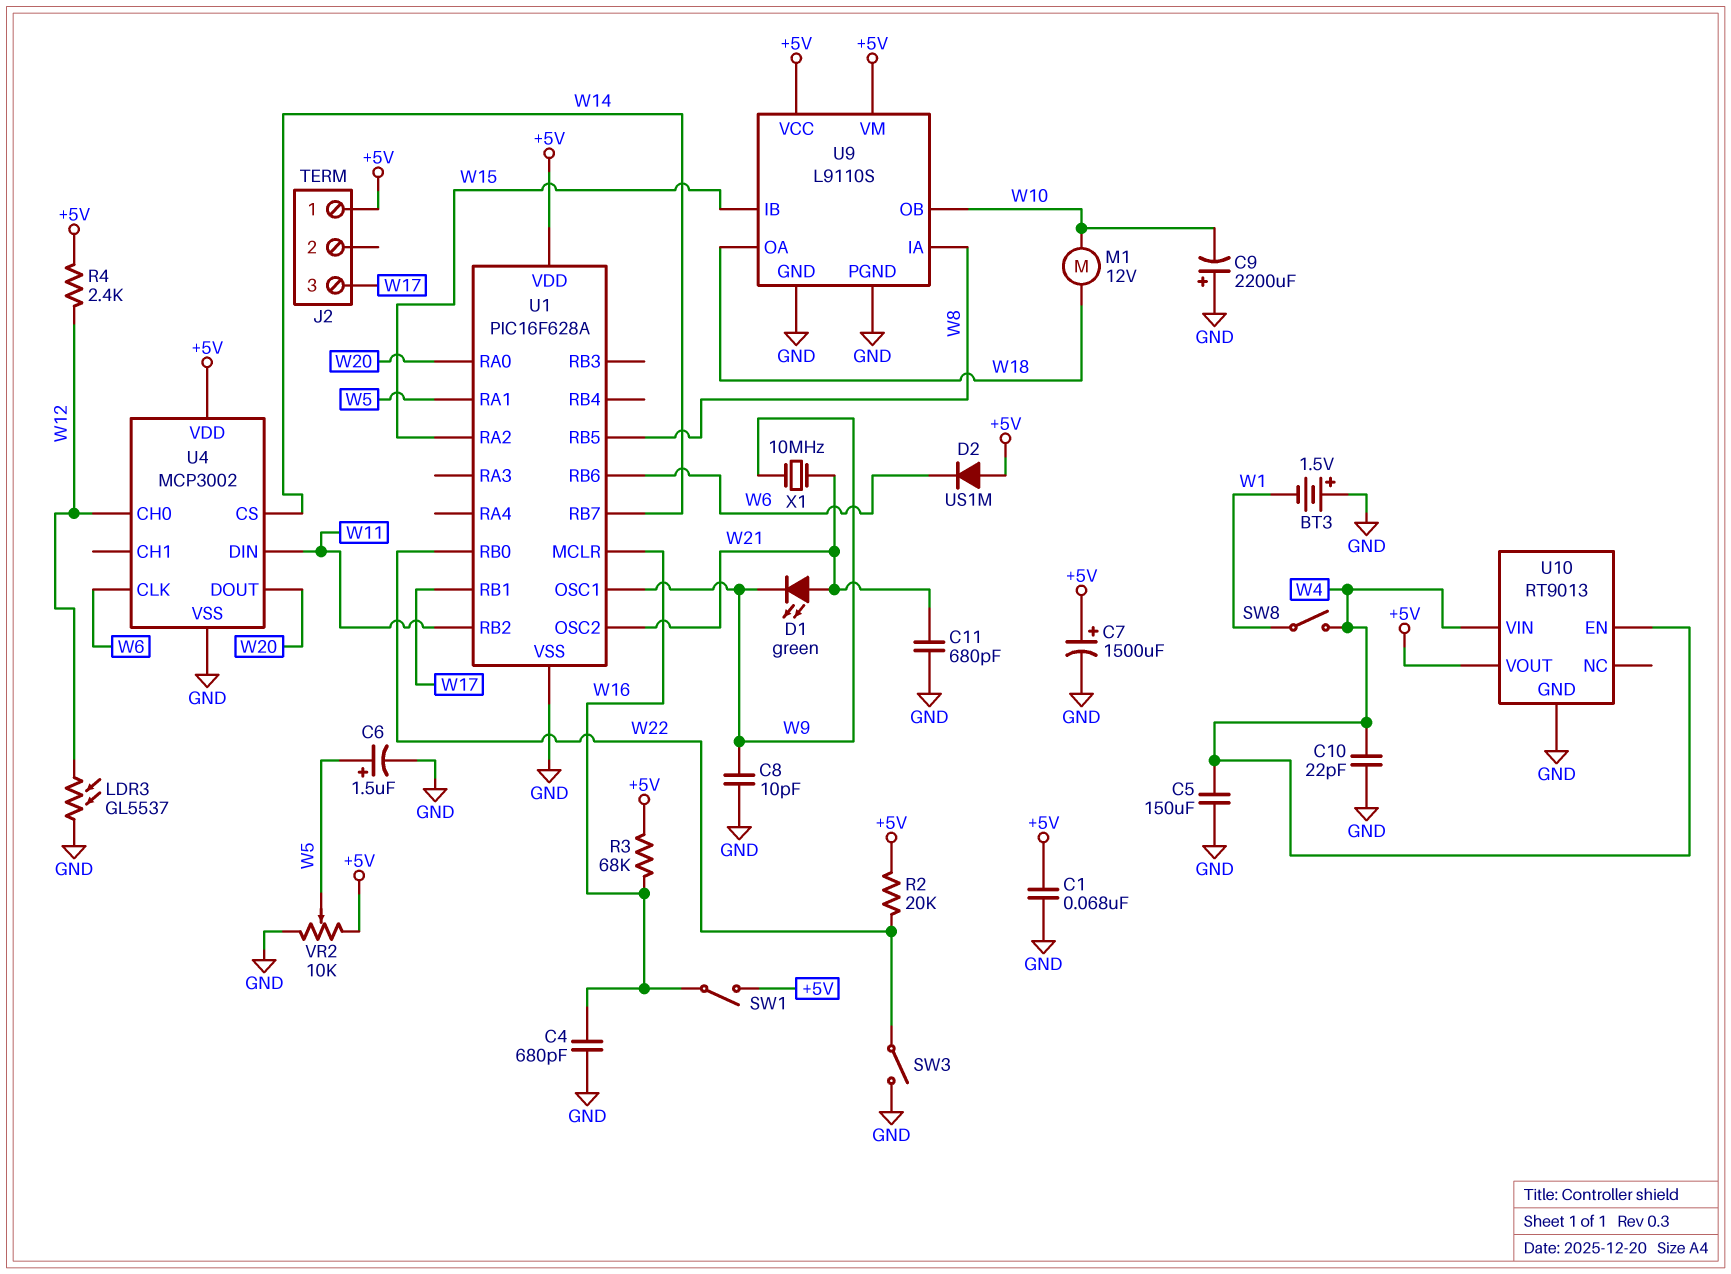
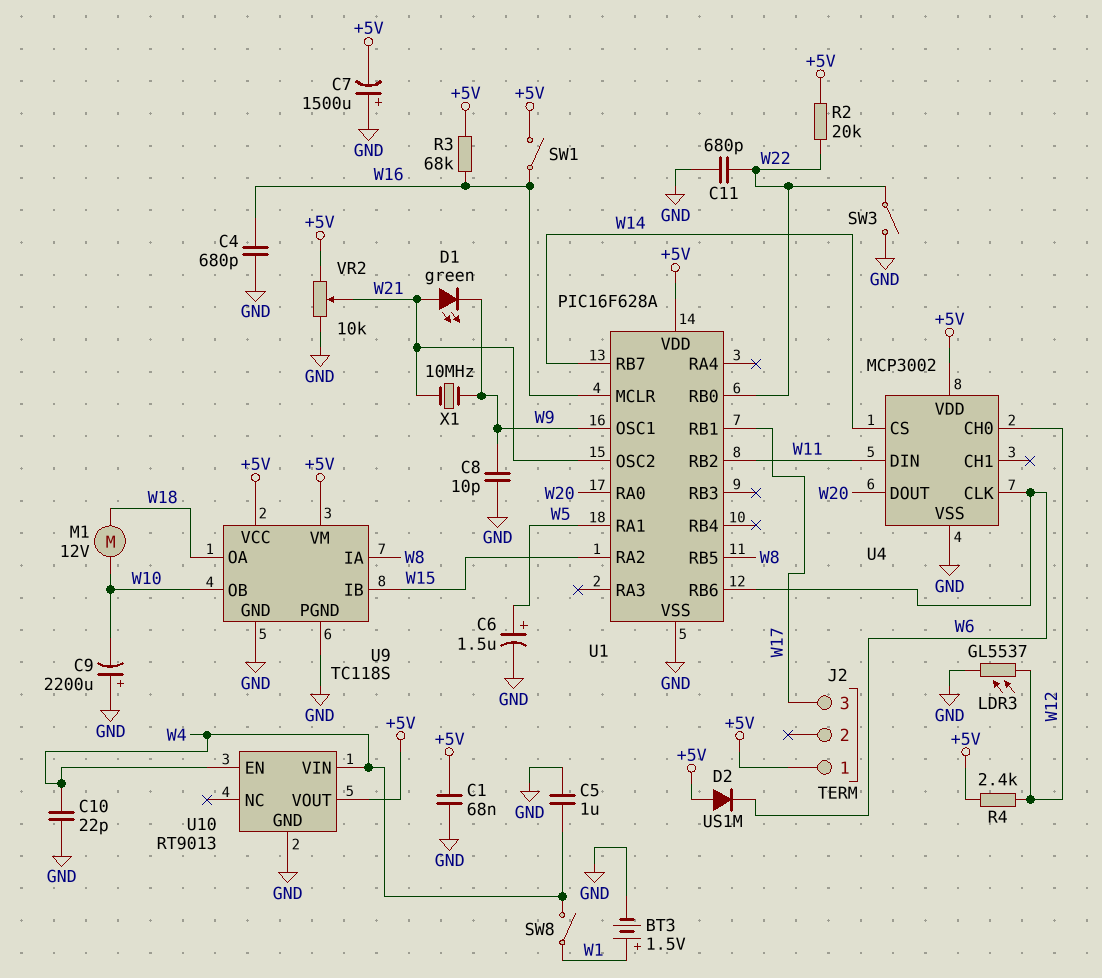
BT3: 1.5V (plus GND, minus W1) -> 1.5V (plus W1, minus GND)
C5: 150uF (GND, W4) -> 1uF (GND, W4)
C7: 1500uF (plus +5V, minus GND) -> 1500uF (plus GND, minus +5V)
C11: 680pF (GND, W21) -> 680pF (GND, W22)
U9: L9110S -> TC118S
VR2: 10k (+5V, GND, wiper W5) -> 10k (+5V, GND, wiper W21)

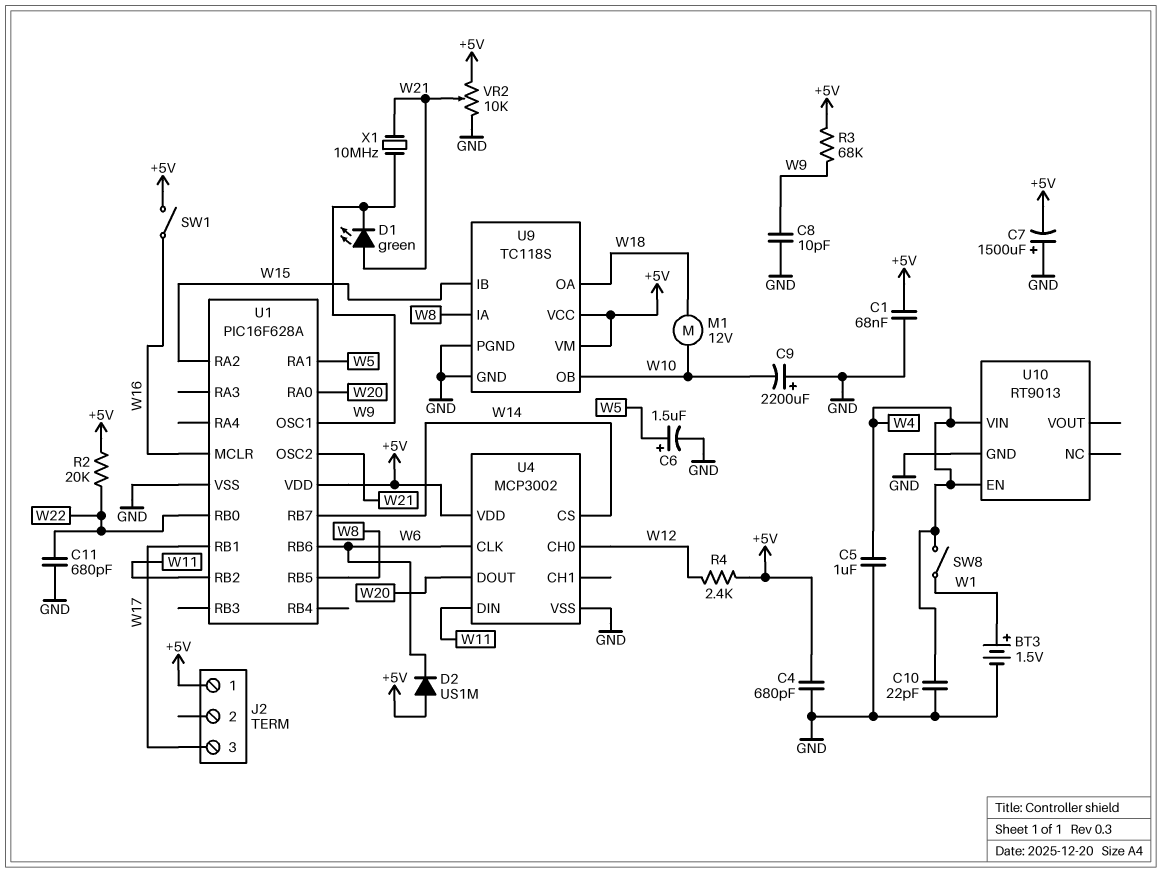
C4: 680pF (GND, W16) -> 680pF (+5V, GND)
LDR3: GL5537 (GND, W12) -> none
R3: 68k (+5V, W16) -> 68k (+5V, W9)
SW3: switch (GND, W22) -> none
U10 pin VOUT: +5V -> none

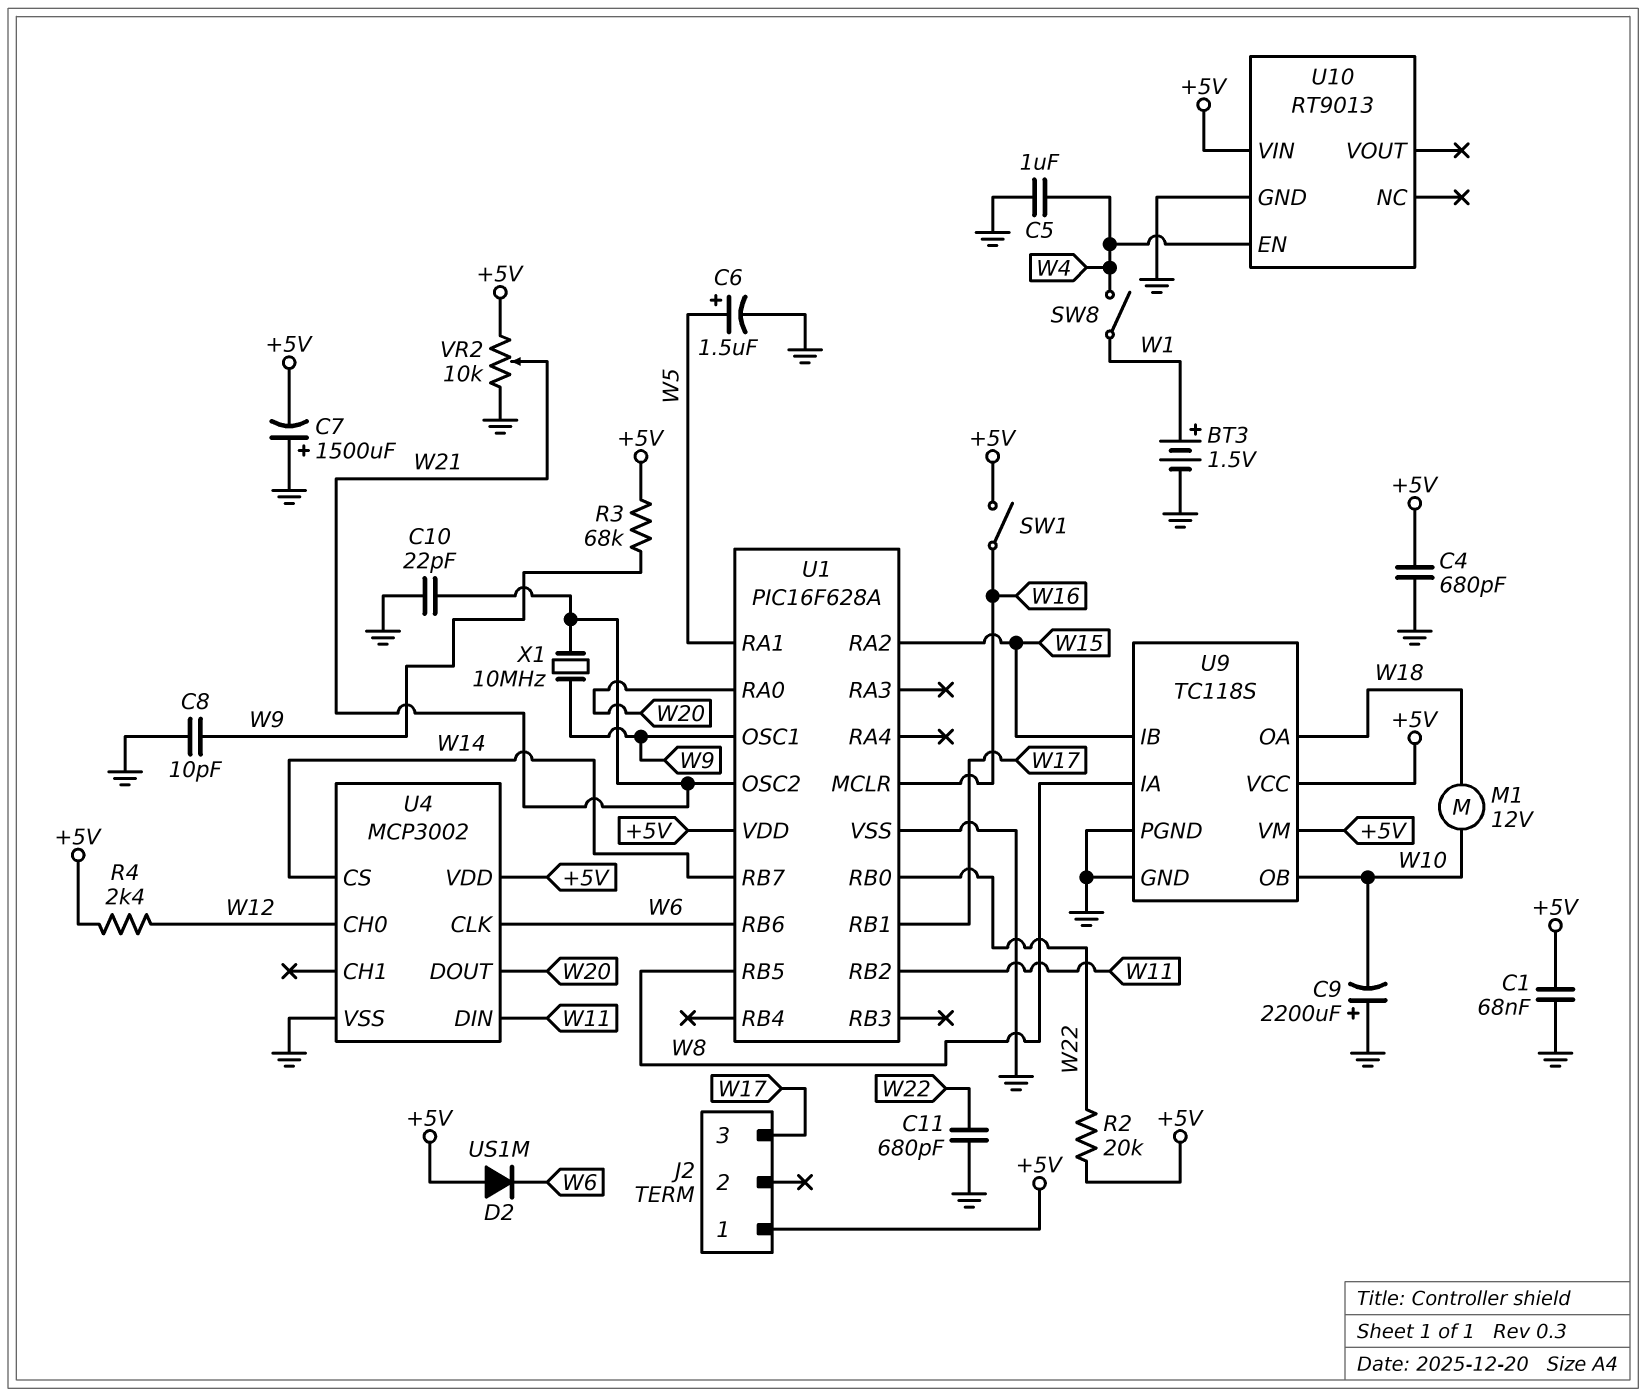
C10: 22pF (GND, W4) -> 22pF (GND, W21)
D1: LED green (A W21, K W9) -> none
U10 pin VIN: W4 -> +5V

